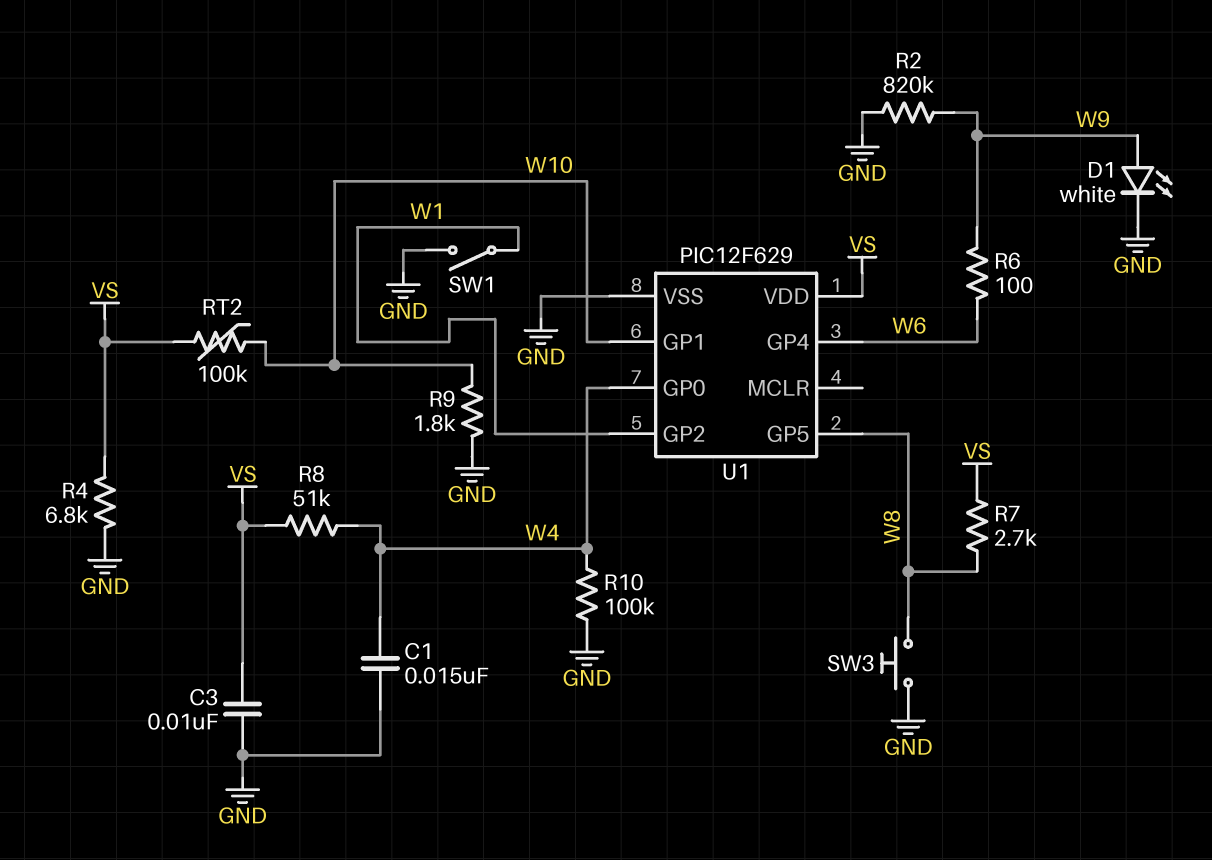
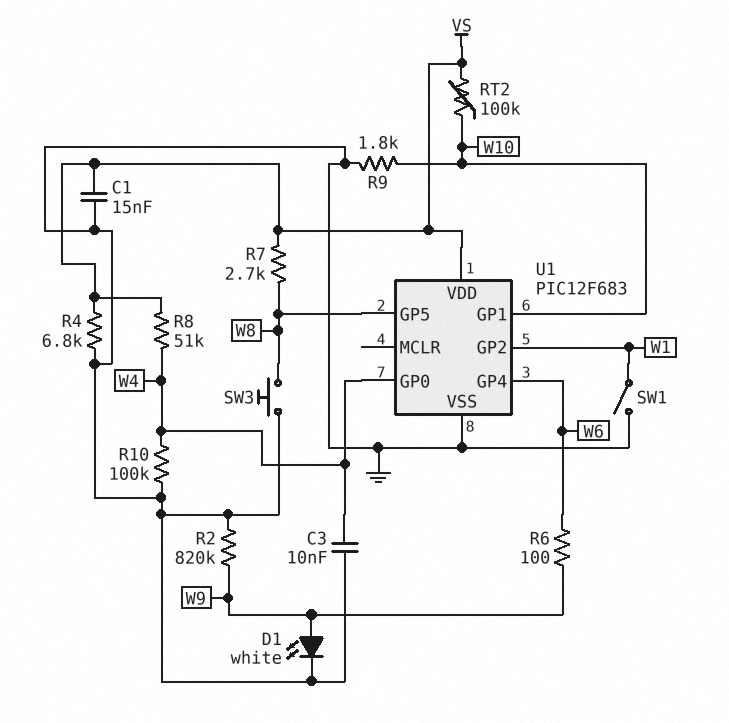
C1: 15nF (GND, W4) -> 15nF (GND, VS)
C3: 10nF (GND, VS) -> 10nF (GND, W4)
U1: PIC12F629 -> PIC12F683

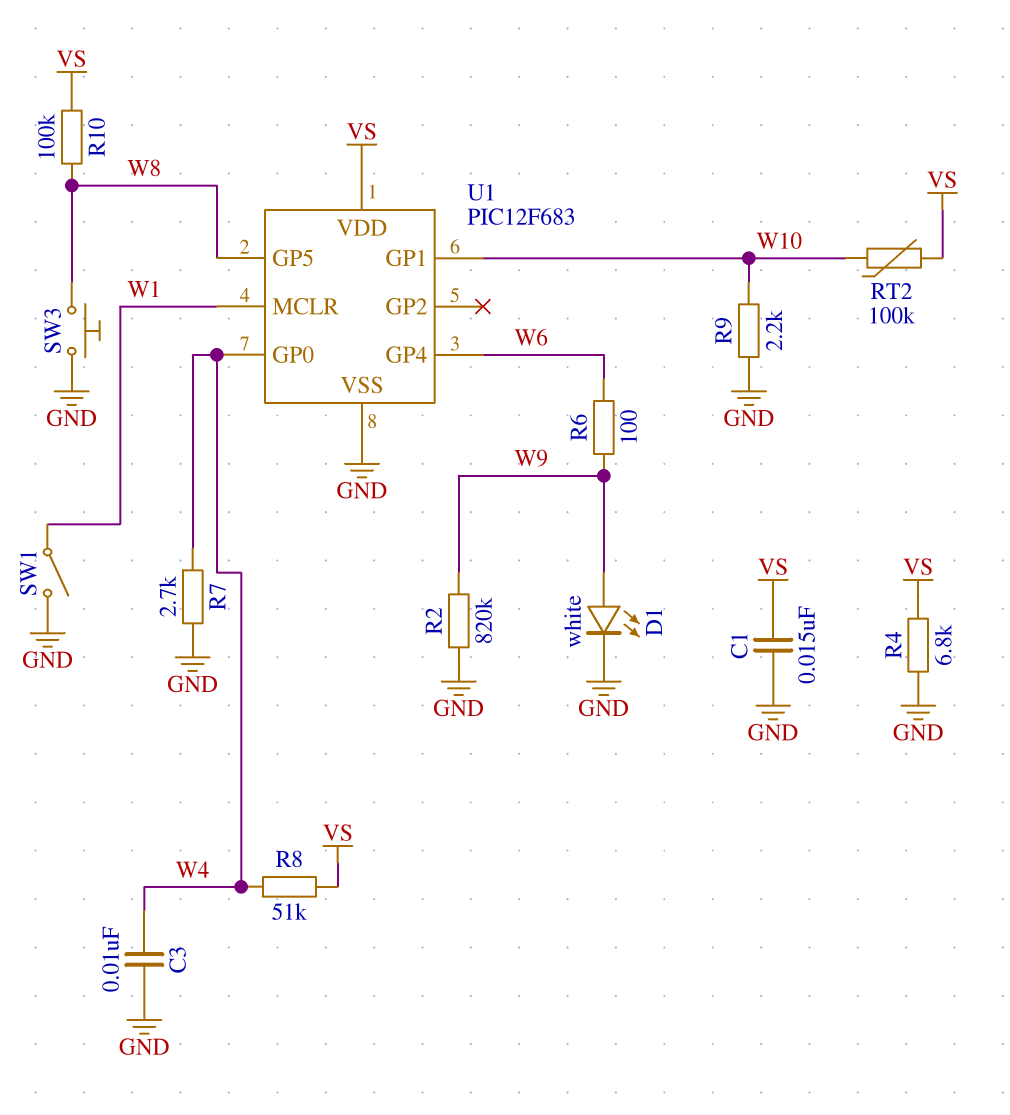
R7: 2.7k (VS, W8) -> 2.7k (GND, W4)
R9: 1.8k (GND, W10) -> 2.2k (GND, W10)
R10: 100k (GND, W4) -> 100k (VS, W8)
U1 pin GP2: W1 -> none
U1 pin MCLR: none -> W1

